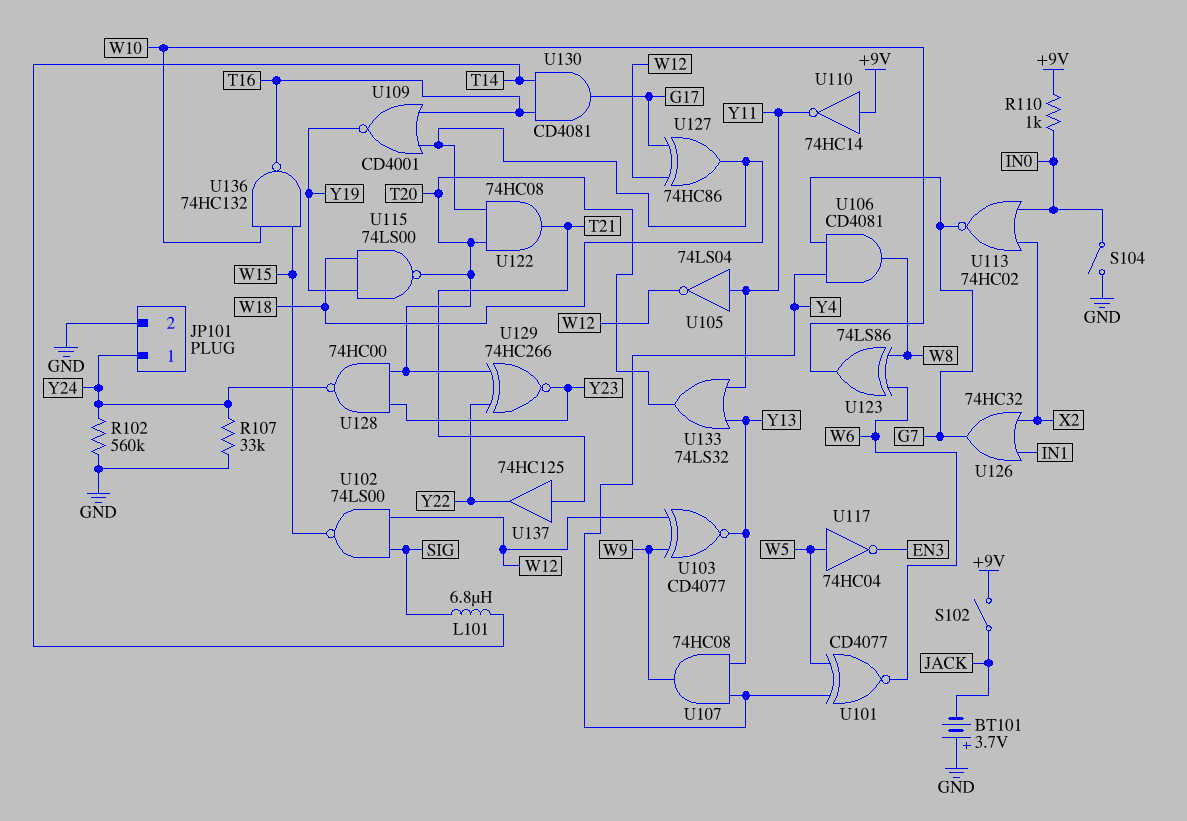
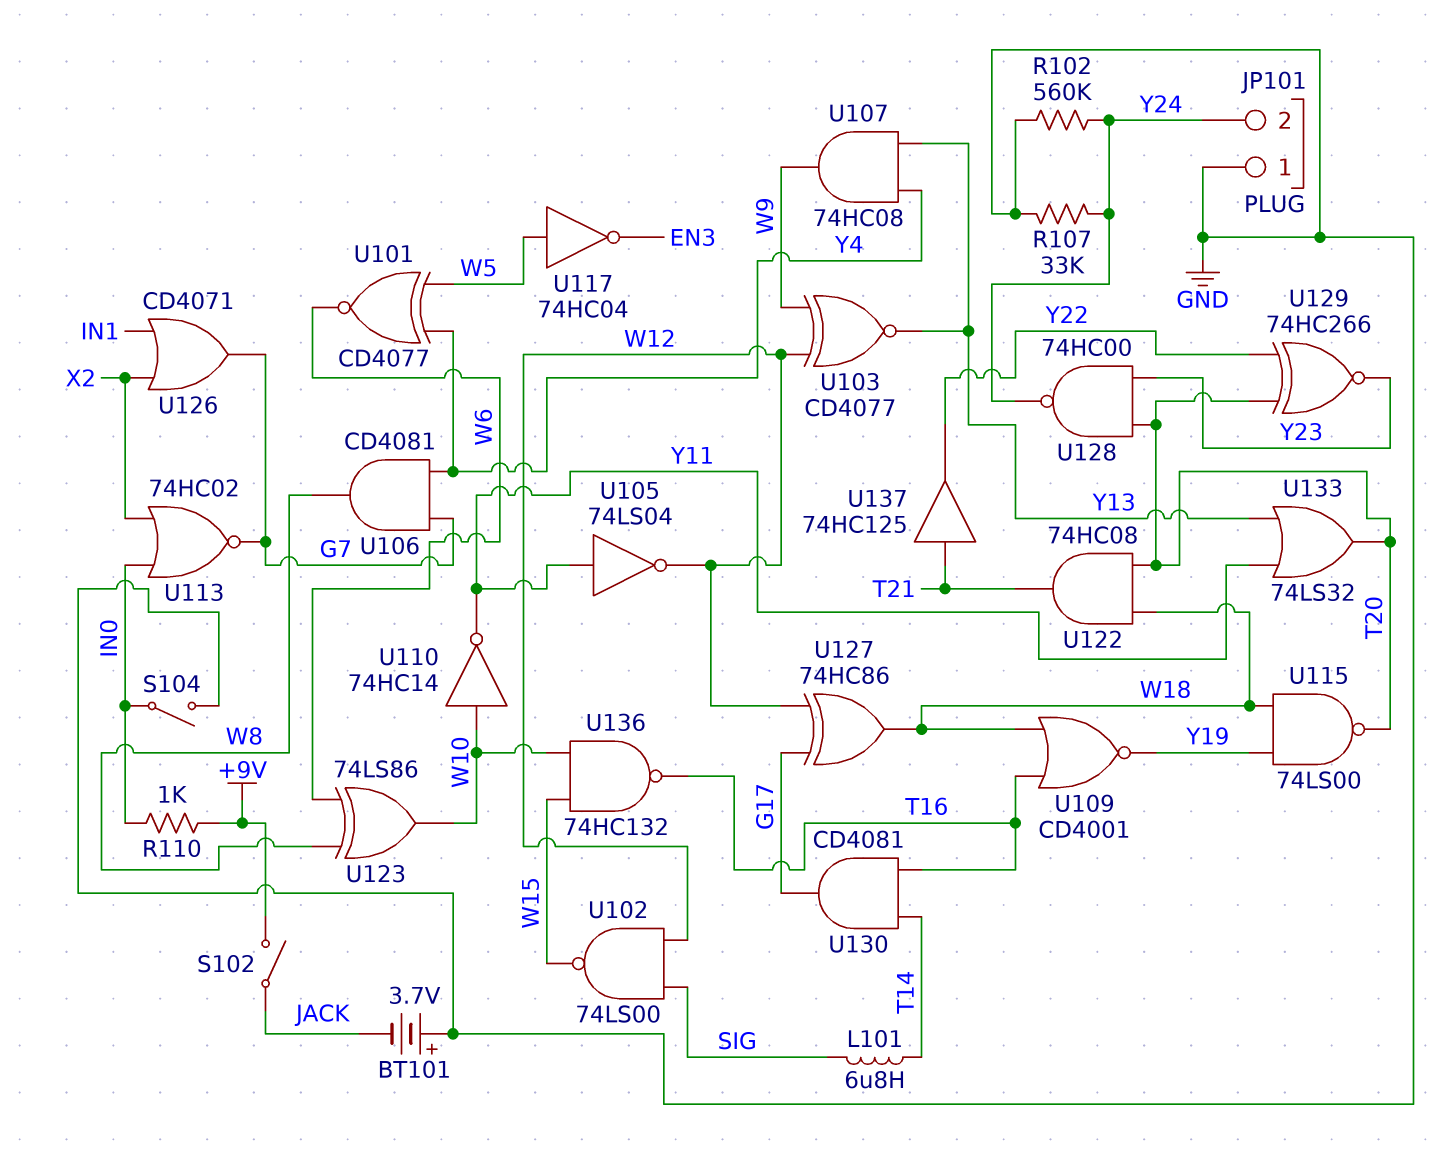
JP101 pin 1: Y24 -> GND
JP101 pin 2: GND -> Y24
U110: NOT 74HC14 (in +9V, out Y11) -> NOT 74HC14 (in W10, out Y11)
U126: OR 74HC32 (in IN1, in X2, out G7) -> OR CD4071 (in IN1, in X2, out G7)

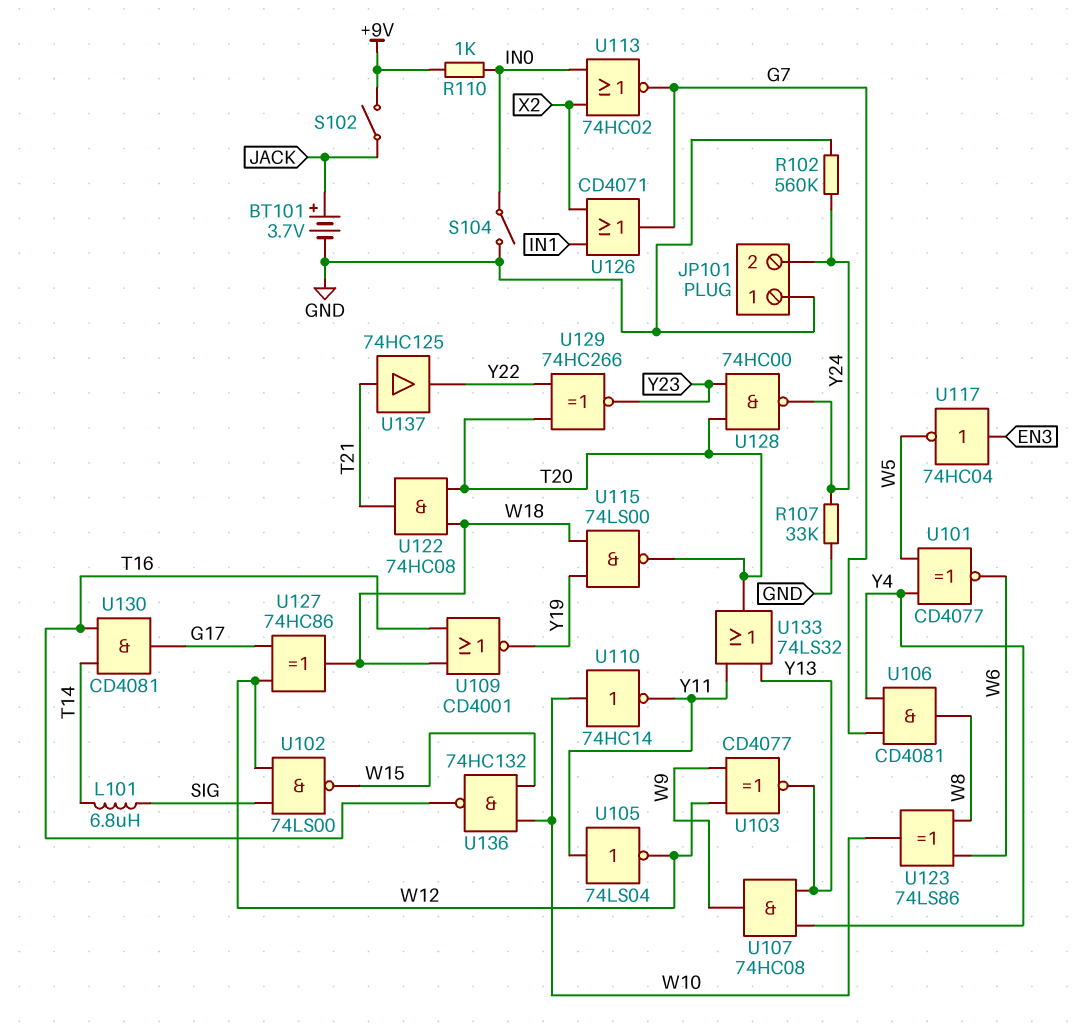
BT101: 3.7V (plus GND, minus JACK) -> 3.7V (plus JACK, minus GND)
U117: NOT 74HC04 (in W5, out EN3) -> NOT 74HC04 (in EN3, out W5)

